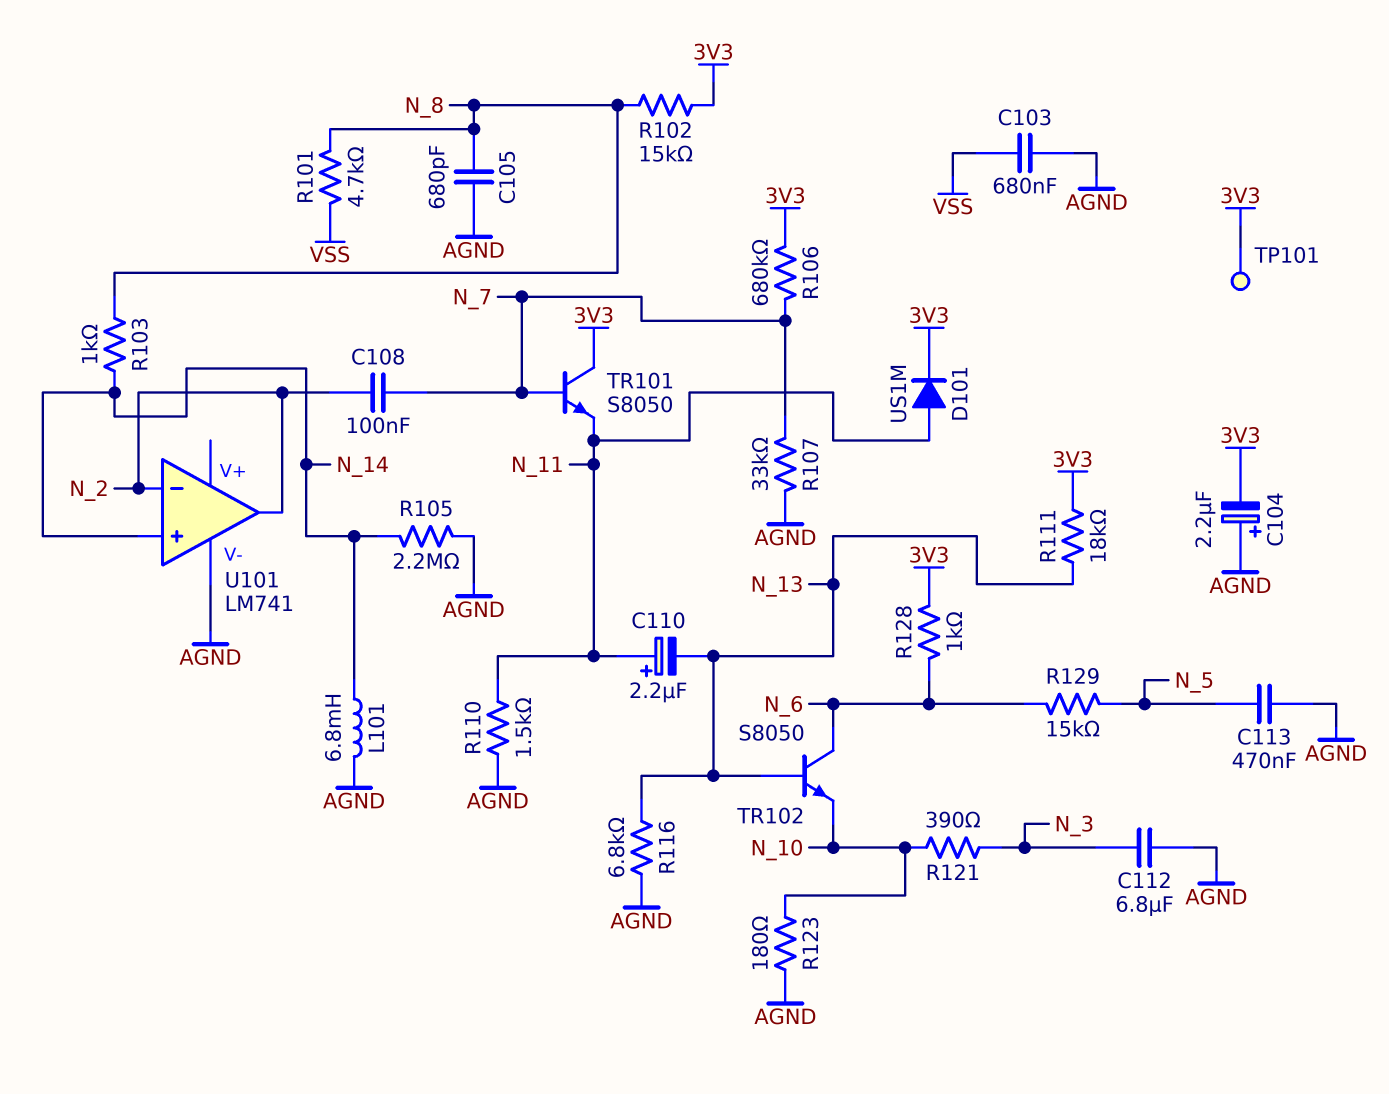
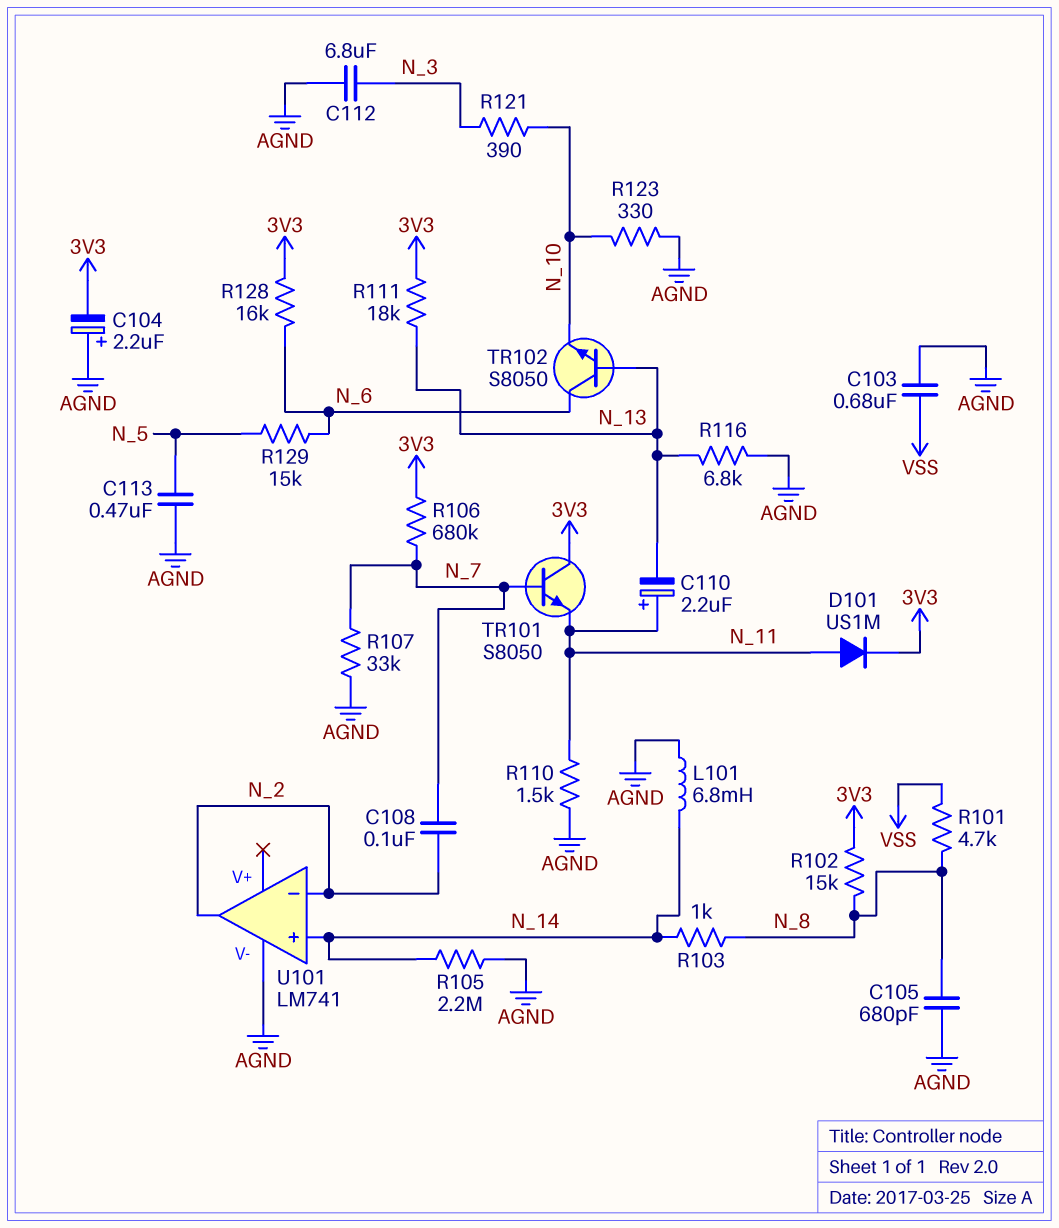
R123: 180 (AGND, N_10) -> 330 (AGND, N_10)
R128: 1k (3V3, N_6) -> 16k (3V3, N_6)
TP101: test point (3V3) -> none

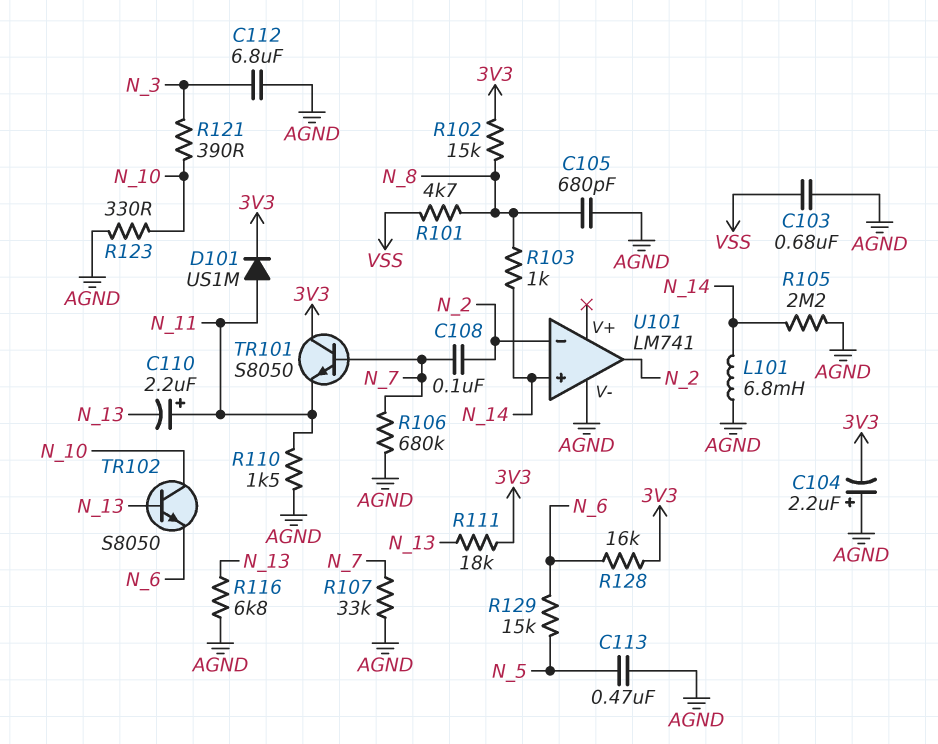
R106: 680k (3V3, N_7) -> 680k (AGND, N_7)
TR102: NPN S8050 (B N_13, C N_6, E N_10) -> NPN S8050 (B N_13, C N_10, E N_6)

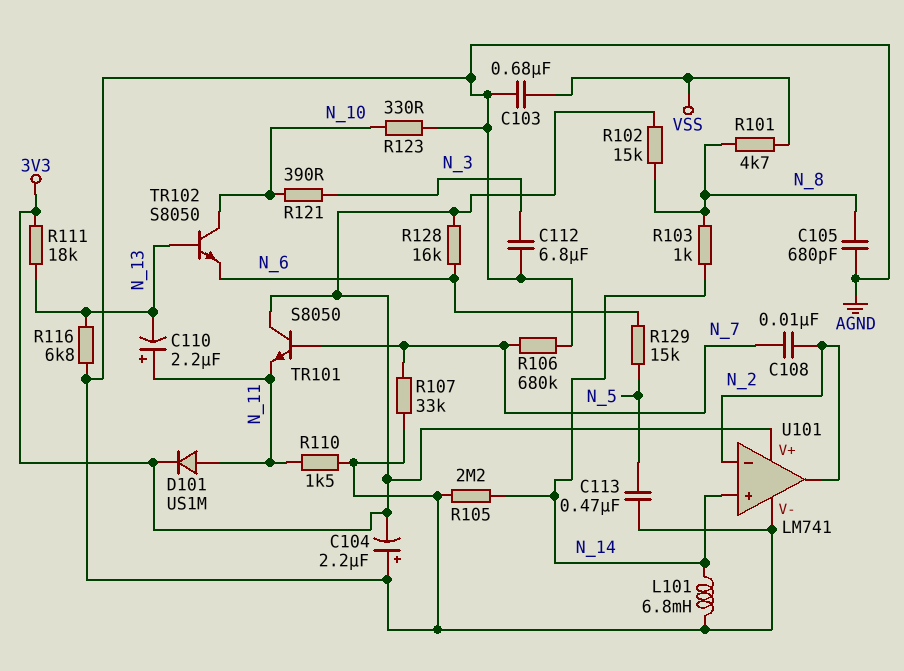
C108: 100nF (N_2, N_7) -> 10nF (N_2, N_7)
U101 pin V+: none -> 3V3

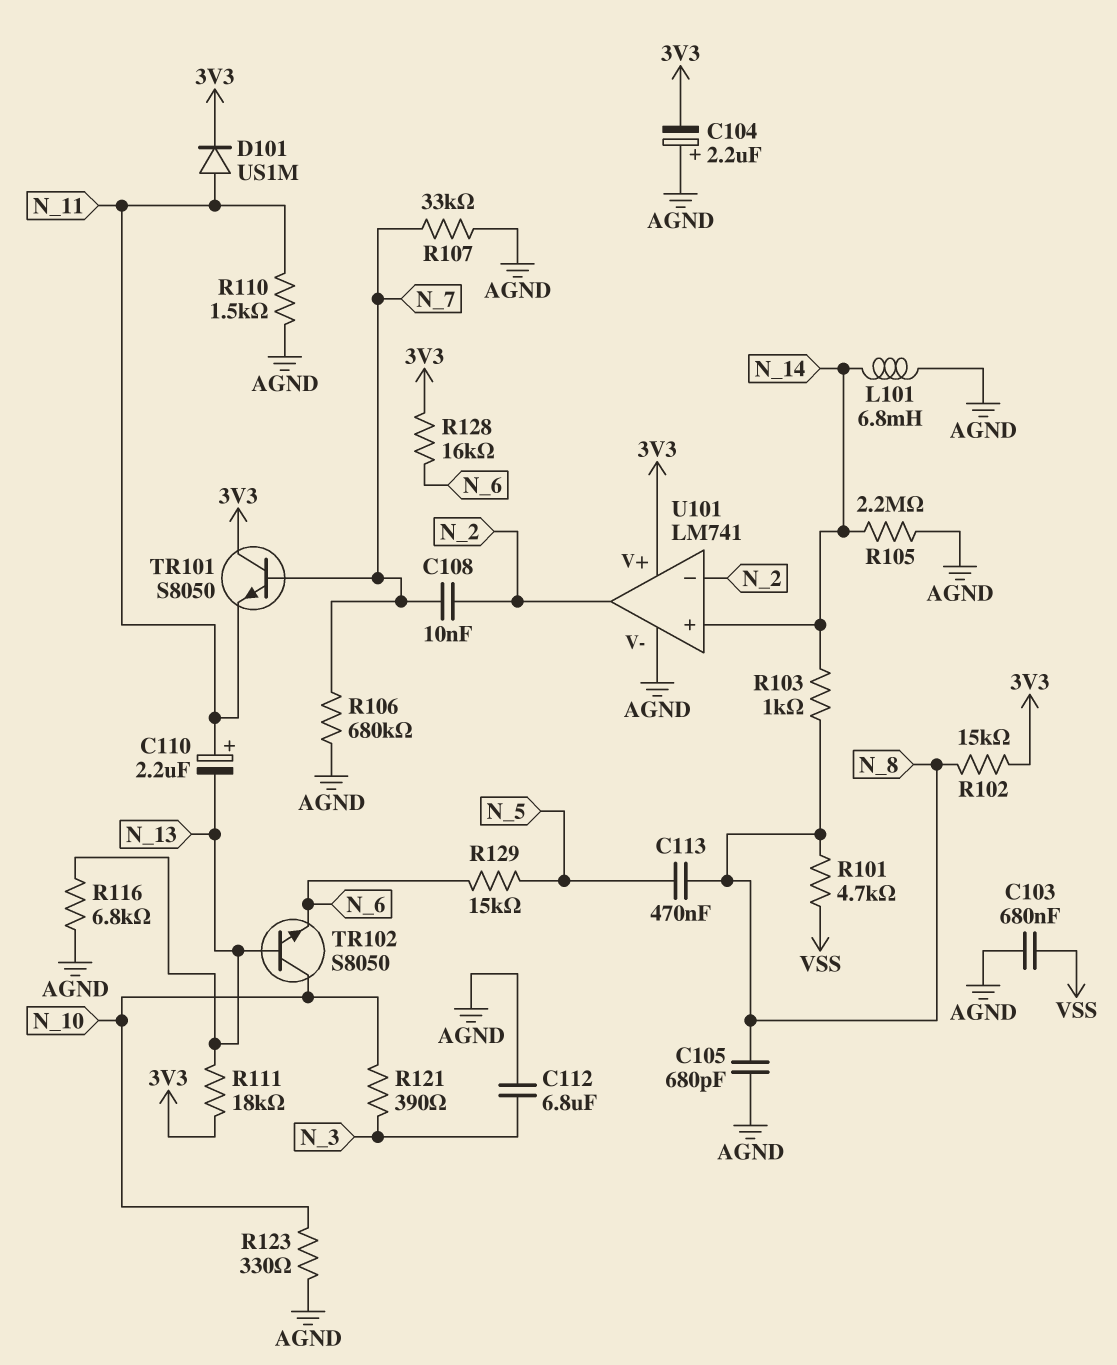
C113: 470nF (AGND, N_5) -> 470nF (N_5, N_8)

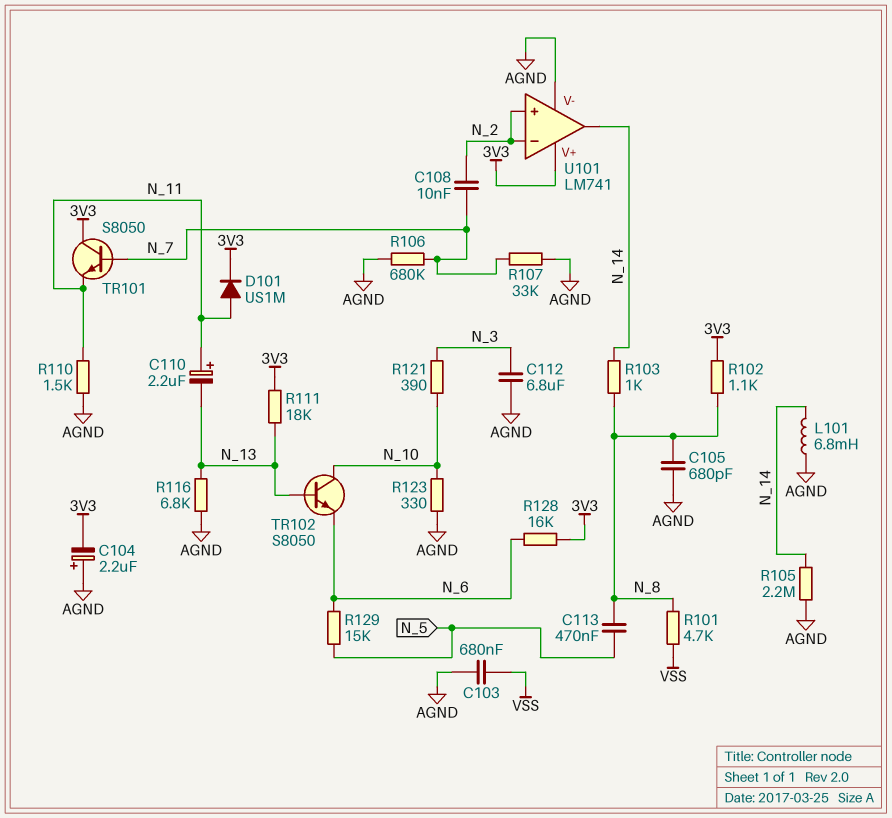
R102: 15k (3V3, N_8) -> 1.1k (3V3, N_8)
U101 pin in+: N_14 -> N_2
U101 pin out: N_2 -> N_14

